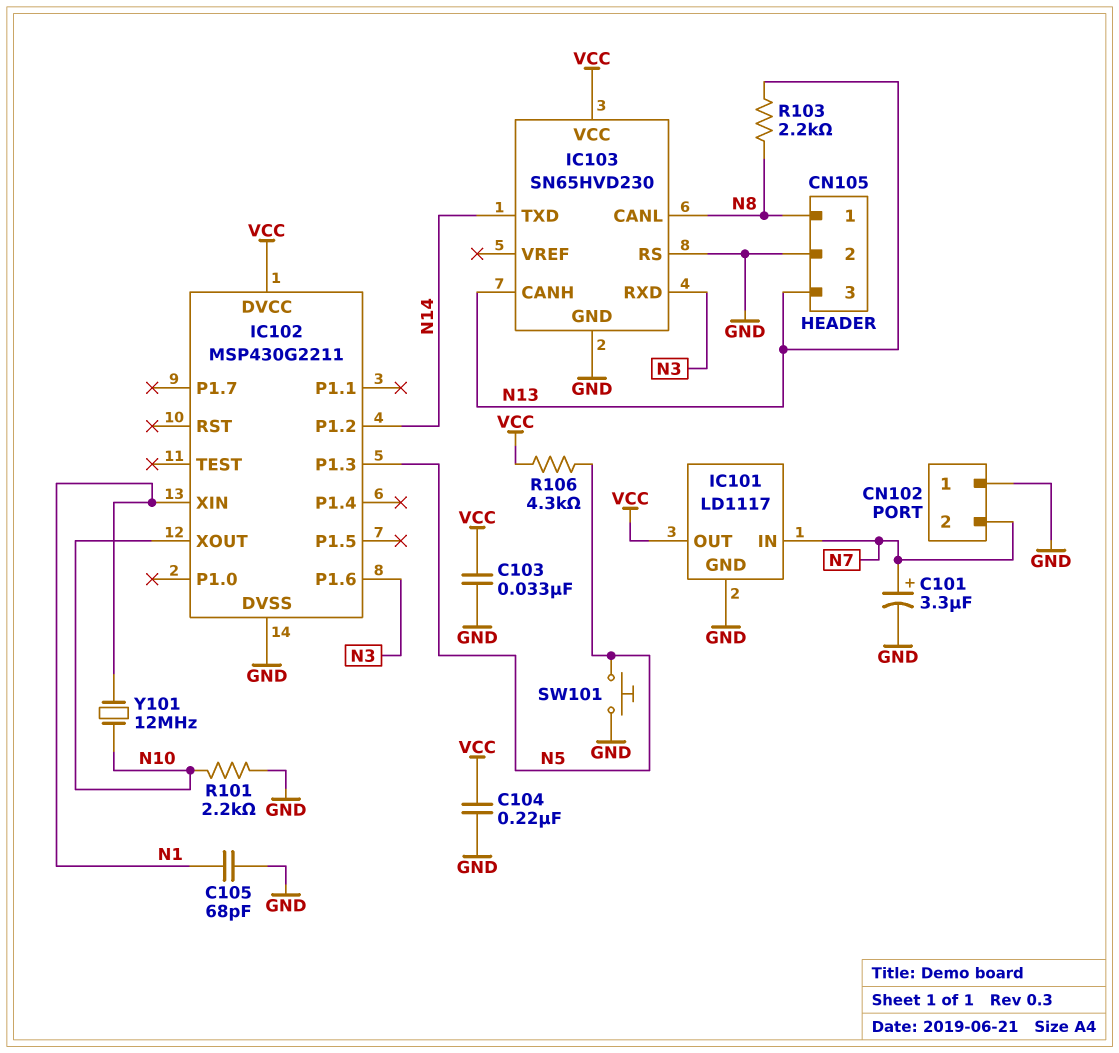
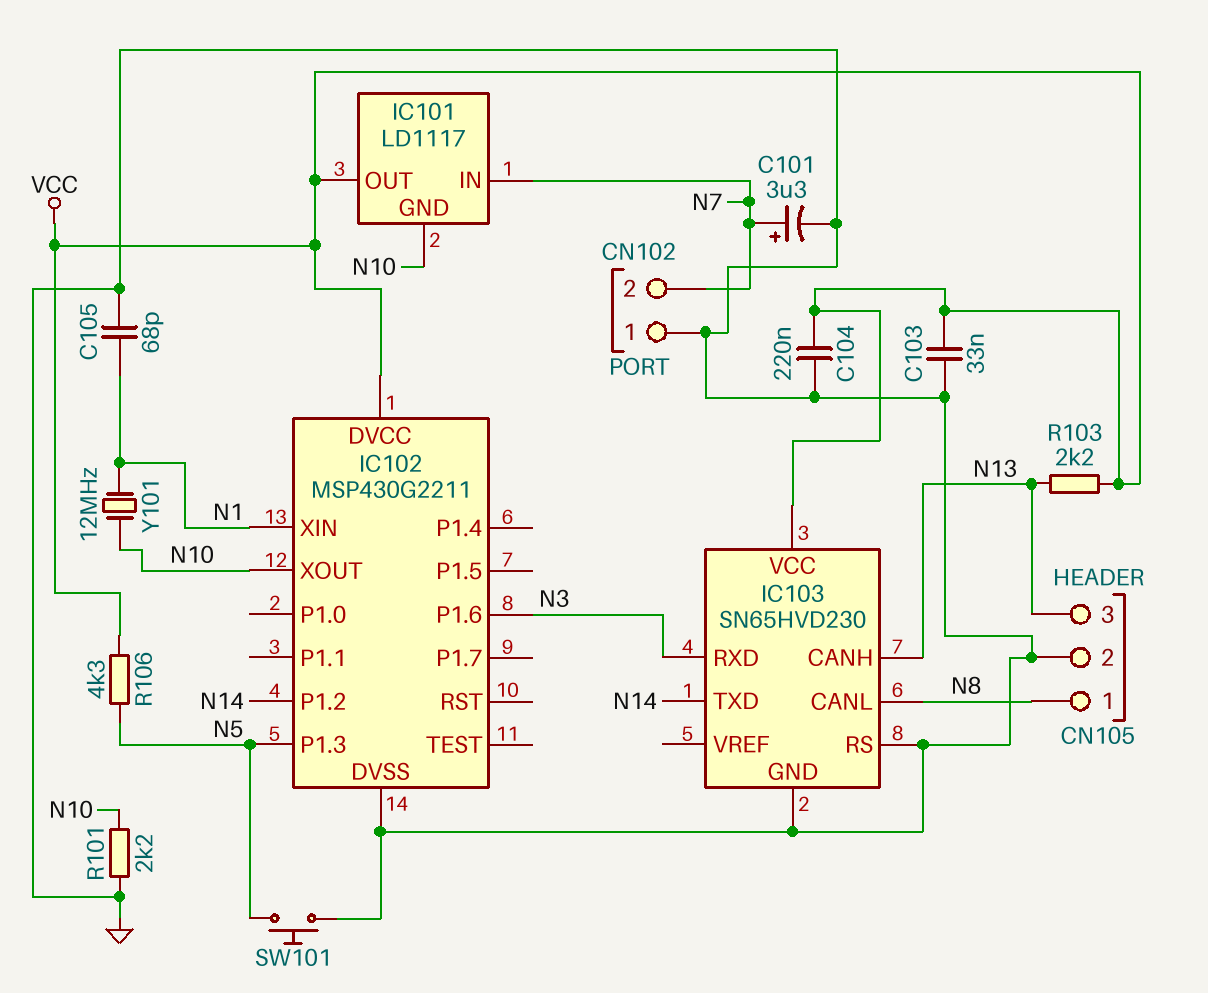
IC101 pin GND: GND -> N10
R103: 2.2k (N8, N13) -> 2.2k (N13, VCC)

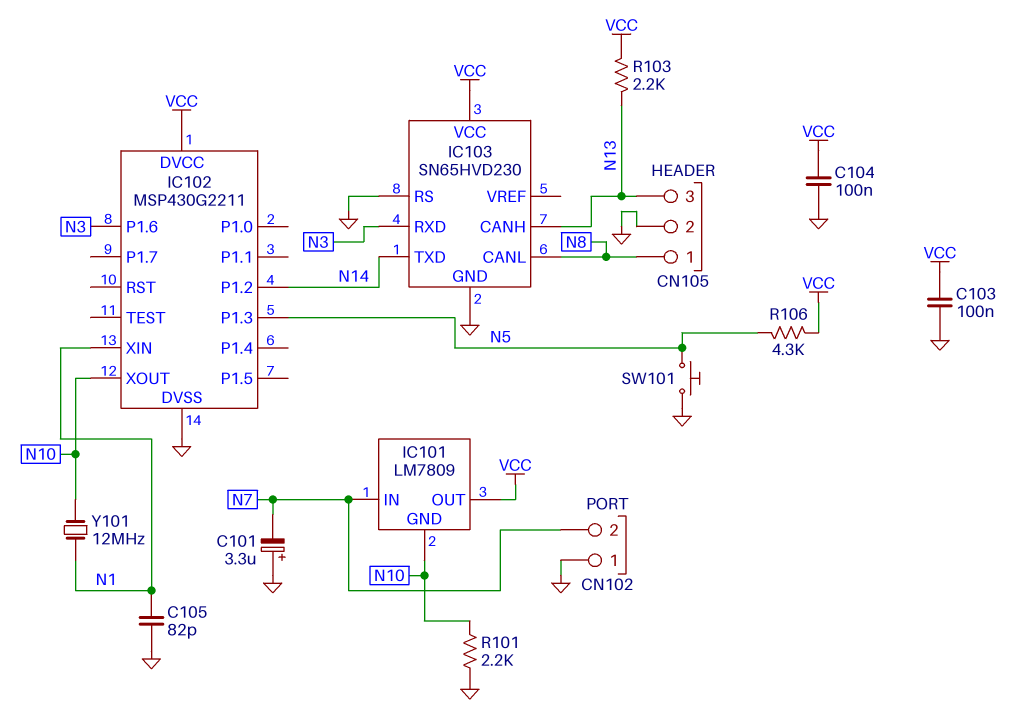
C101: 3.3uF (plus N7, minus GND) -> 3.3uF (plus GND, minus N7)
C103: 33nF (GND, VCC) -> 100nF (GND, VCC)
C104: 220nF (GND, VCC) -> 100nF (GND, VCC)
C105: 68pF (GND, N1) -> 82pF (GND, N1)
IC101: LD1117 -> LM7809

